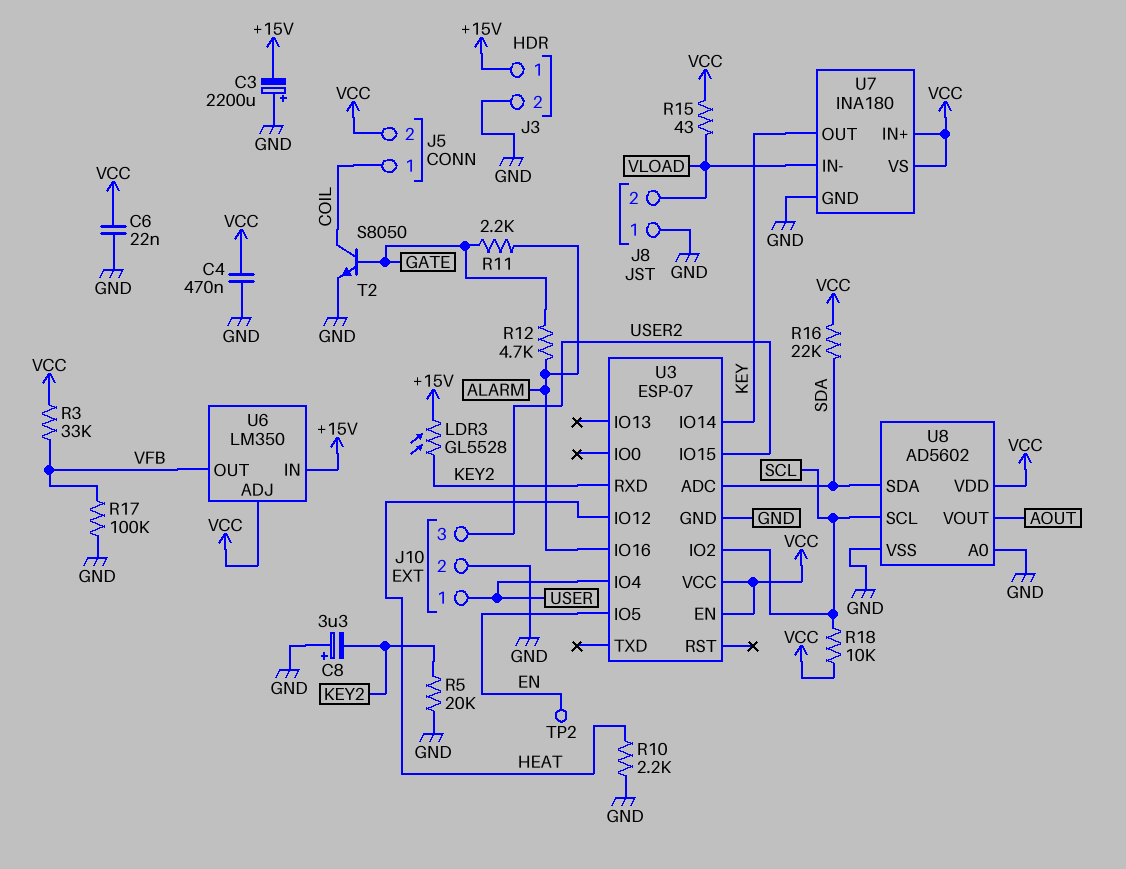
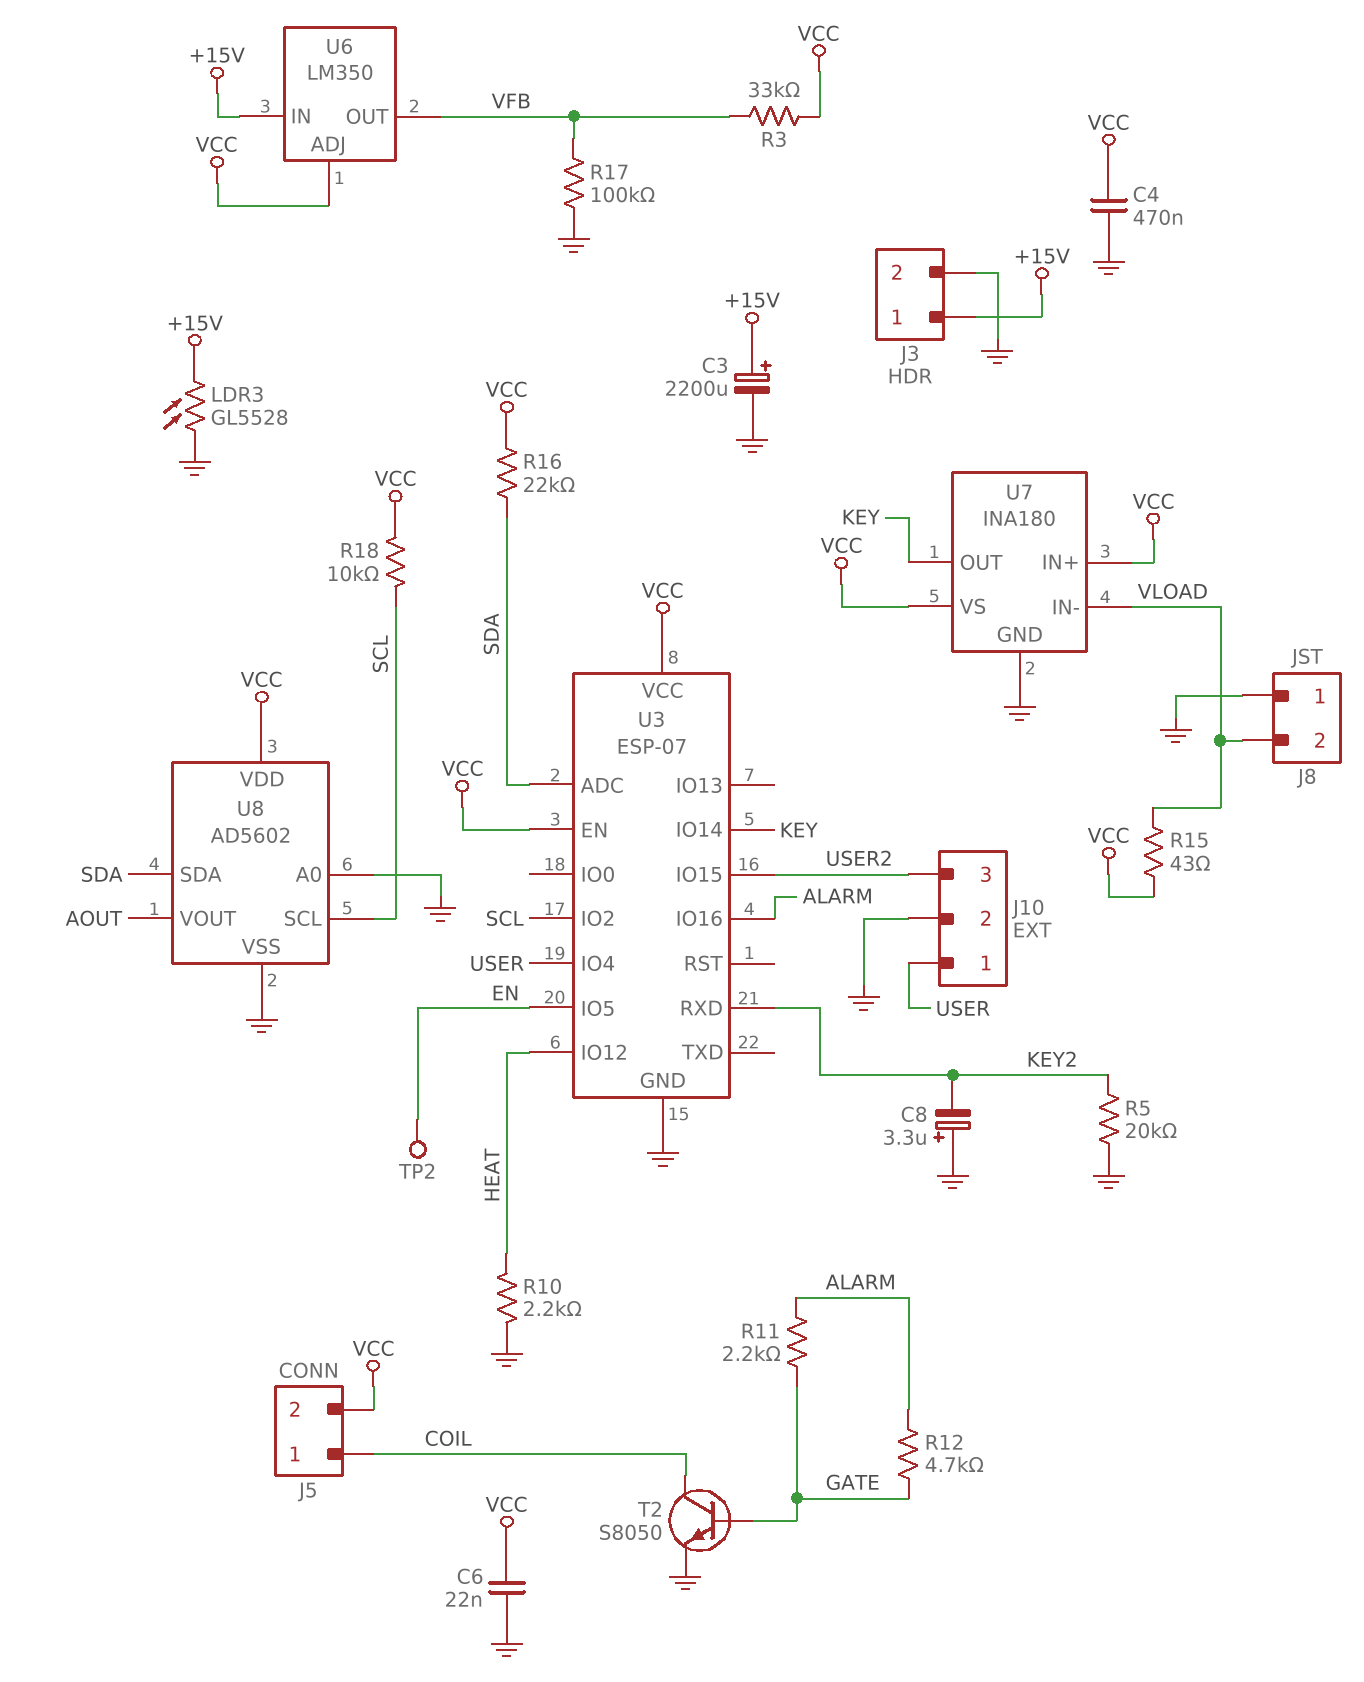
C3: 2200uF (plus GND, minus +15V) -> 2200uF (plus +15V, minus GND)
LDR3: GL5528 (+15V, KEY2) -> GL5528 (+15V, GND)

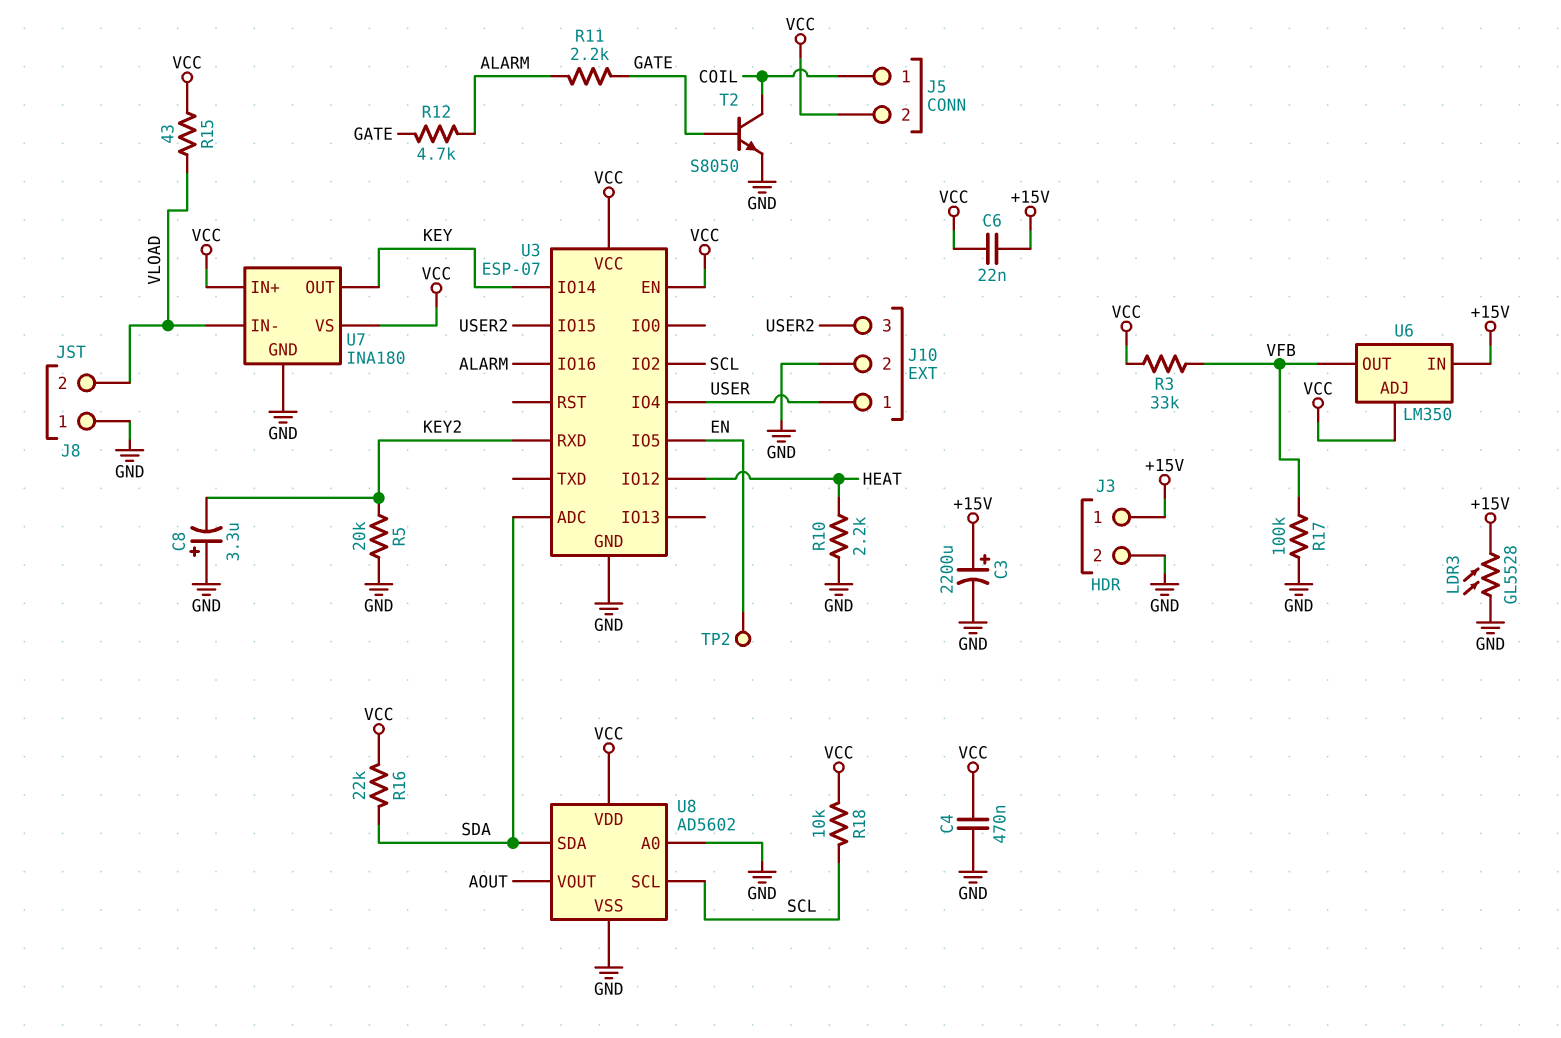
C6: 22nF (GND, VCC) -> 22nF (+15V, VCC)

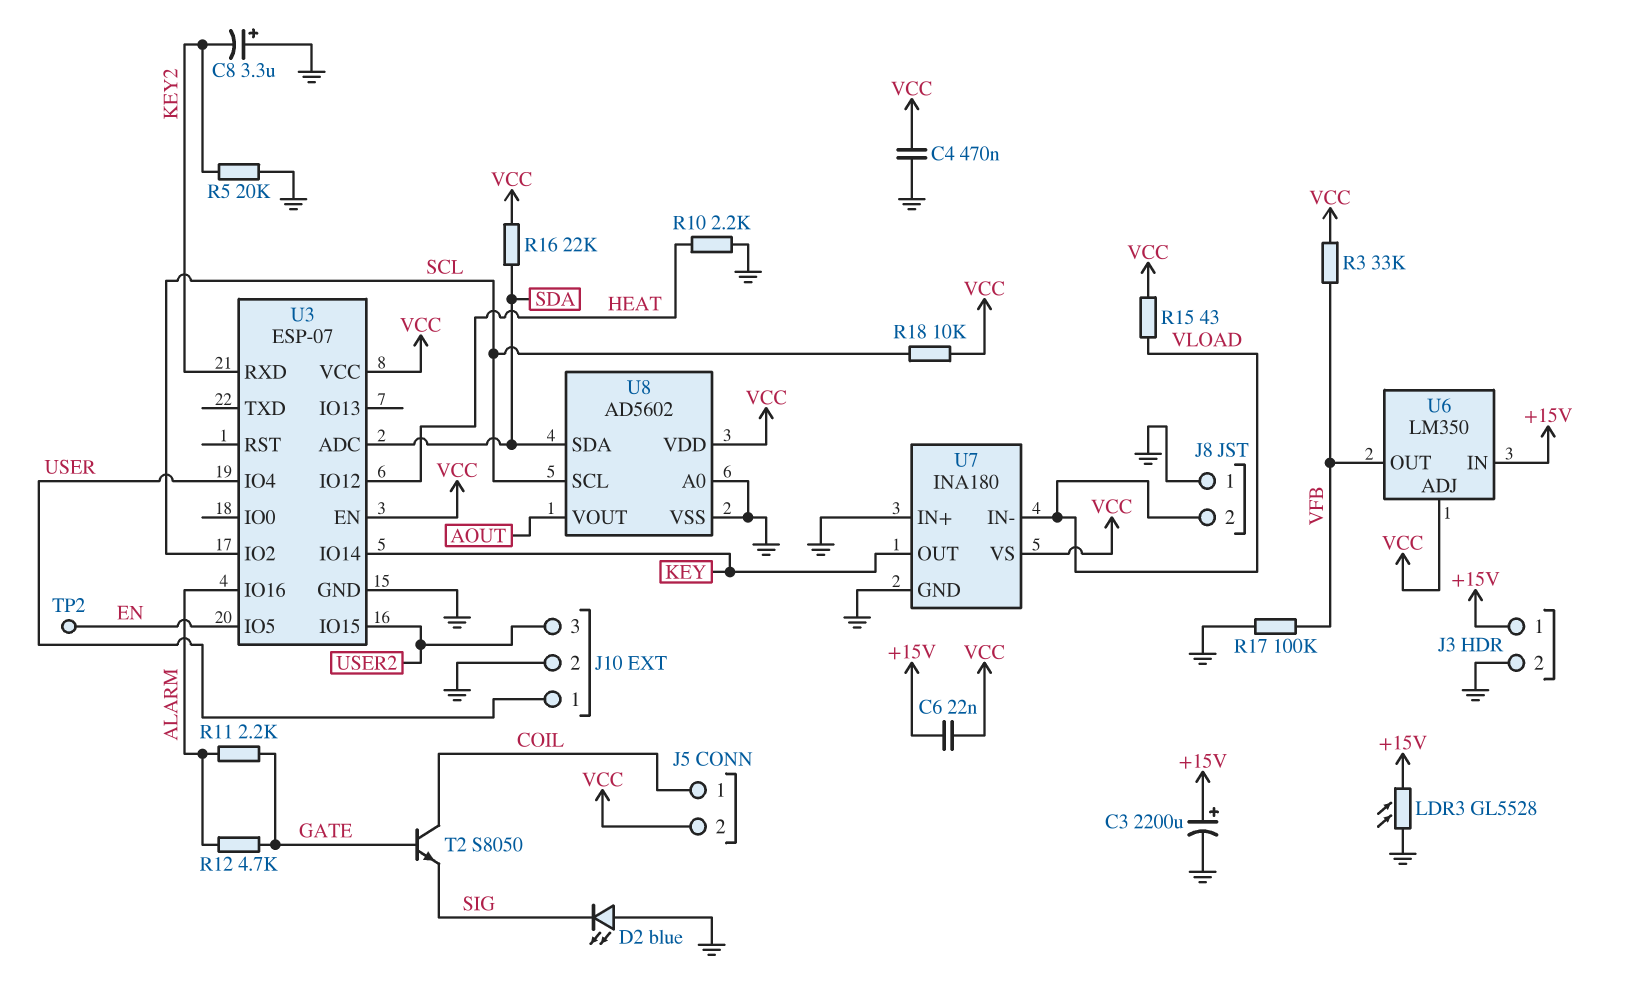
D2: none -> LED blue (A GND, K SIG)
T2: NPN S8050 (B GATE, C COIL, E GND) -> NPN S8050 (B GATE, C COIL, E SIG)
U7 pin IN+: VCC -> GND

